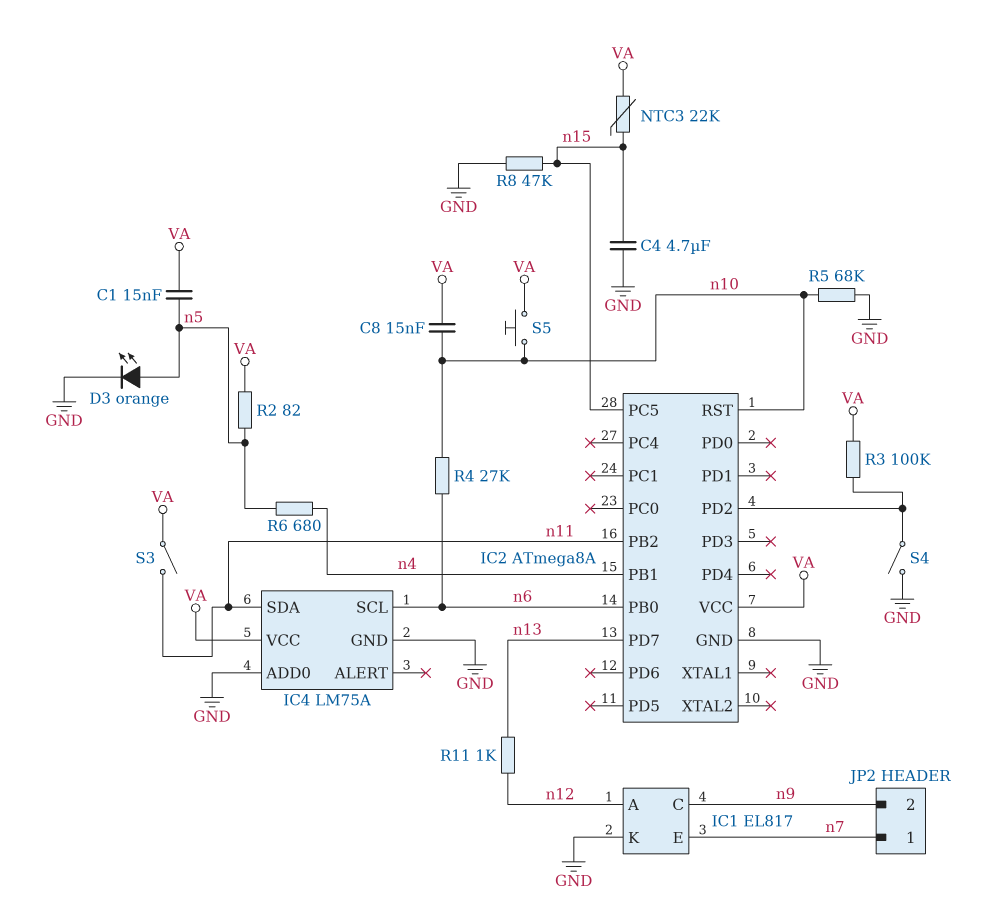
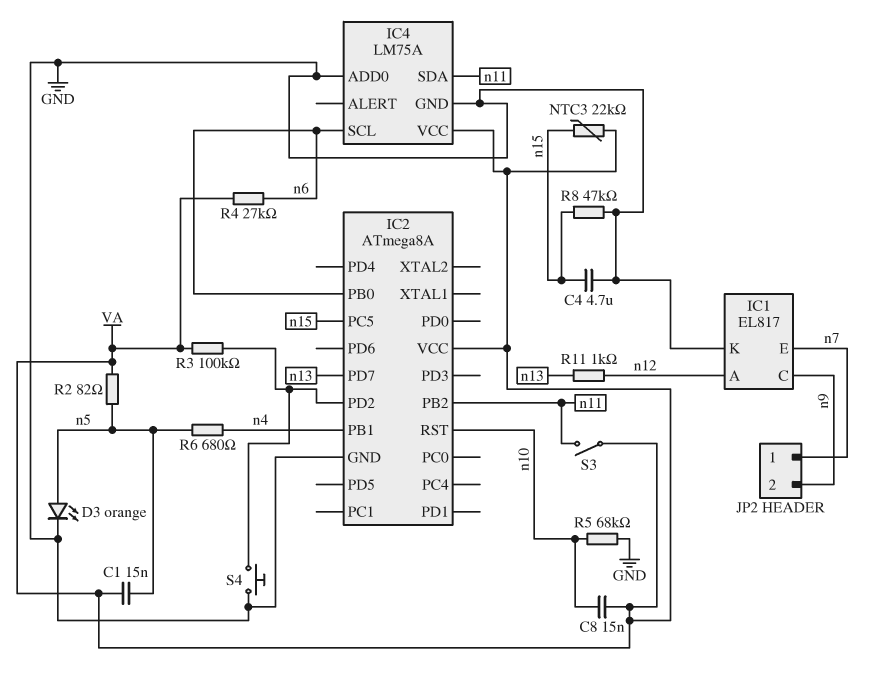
R4: 27k (n6, n10) -> 27k (VA, n6)
S4: switch (GND, IC2/PD2) -> button (GND, IC2/PD2)
S5: button (VA, n10) -> none

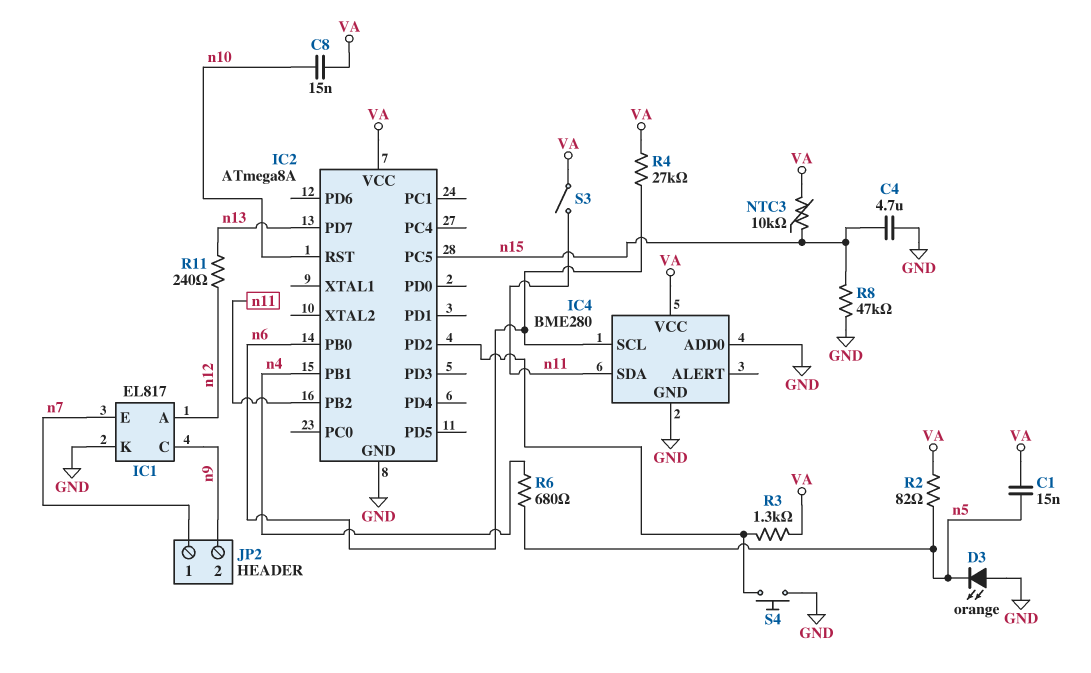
D3: LED orange (A n5, K GND) -> LED orange (A GND, K n5)
IC4: LM75A -> BME280
NTC3: 22k (VA, n15) -> 10k (VA, n15)
R3: 100k (IC2/PD2, VA) -> 1.3k (IC2/PD2, VA)
R5: 68k (GND, n10) -> none
R11: 1k (n12, n13) -> 240 (n12, n13)

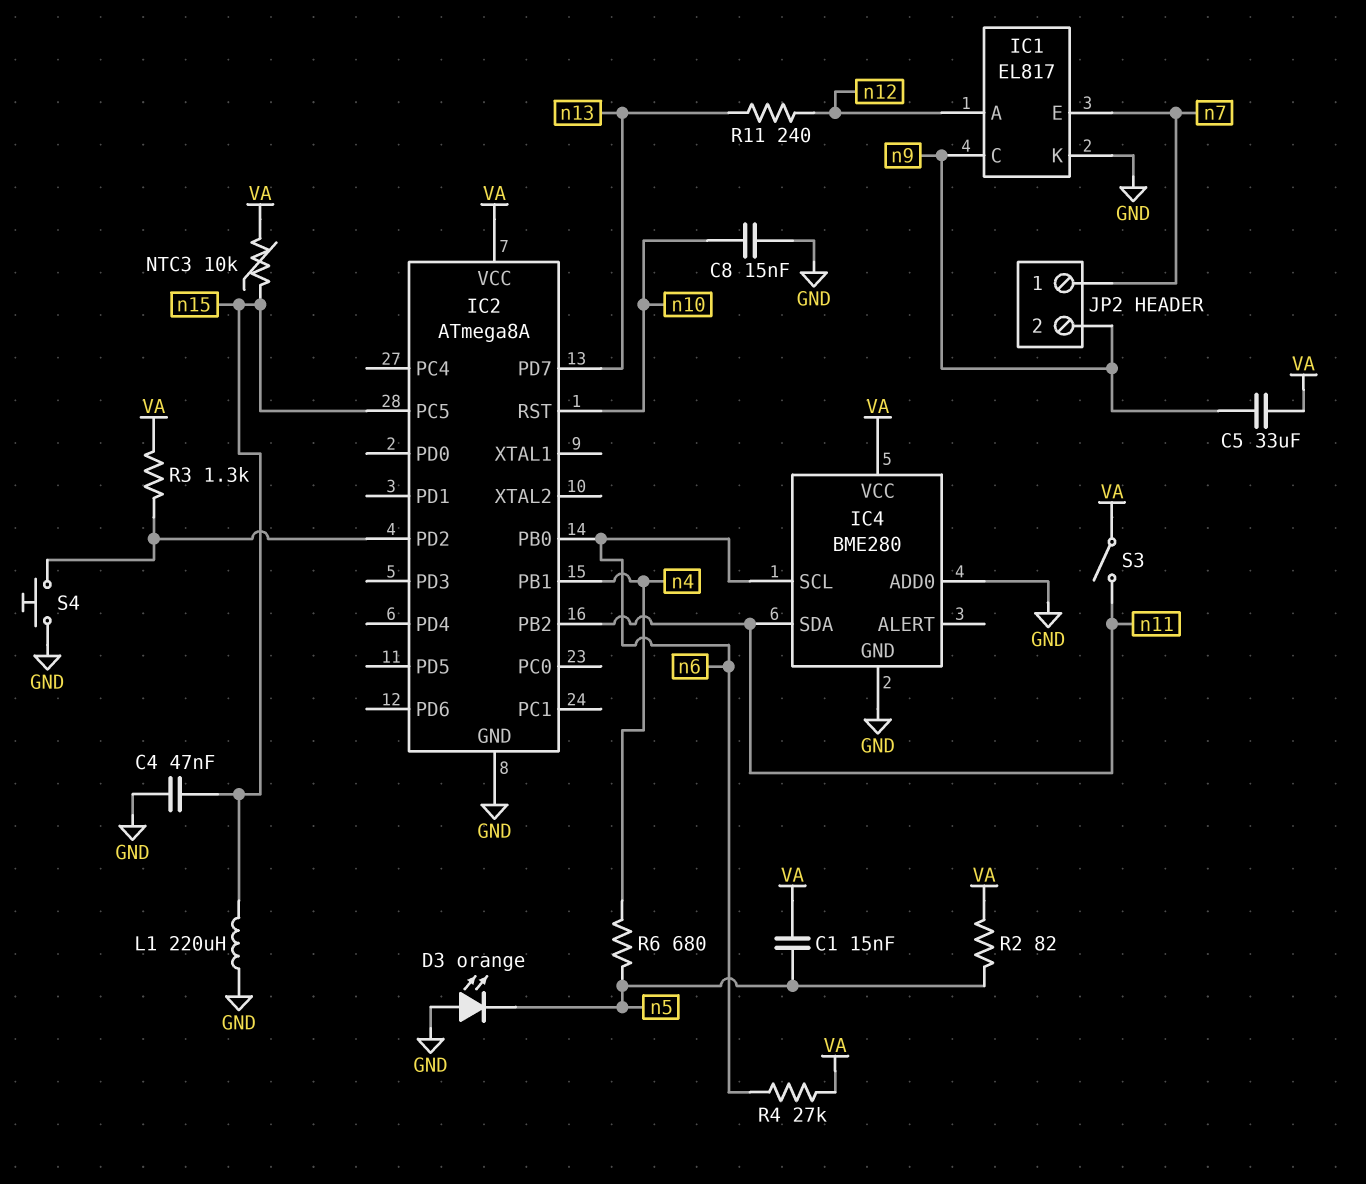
C4: 4.7uF (GND, n15) -> 47nF (GND, n15)
C5: none -> 33uF (VA, n9)
C8: 15nF (VA, n10) -> 15nF (GND, n10)
L1: none -> 220uH (GND, n15)
R8: 47k (GND, n15) -> none

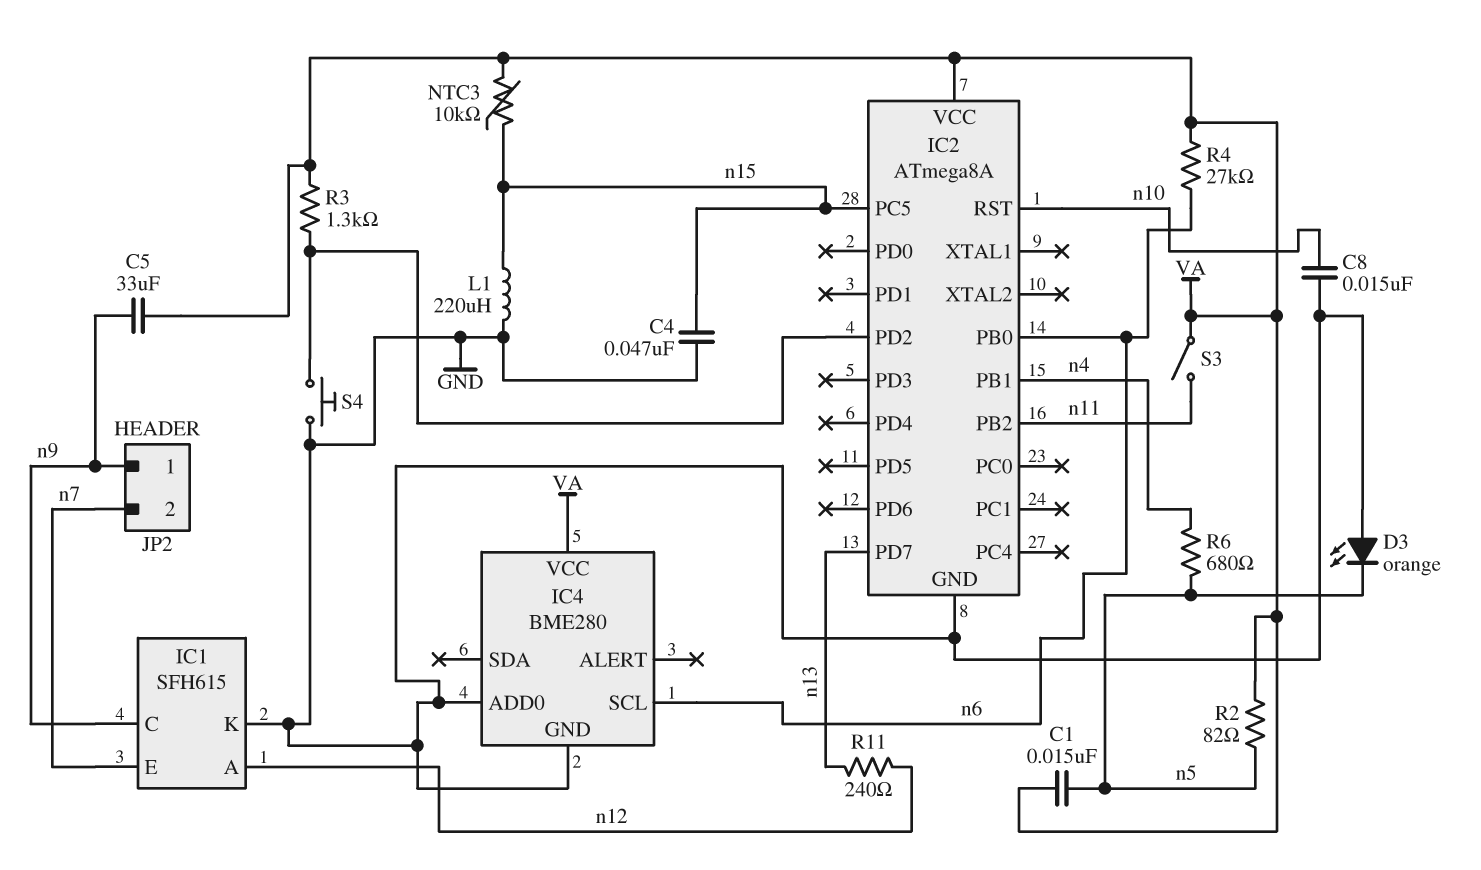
IC1: EL817 -> SFH615
IC4 pin SDA: n11 -> none
JP2 pin 1: n7 -> n9
JP2 pin 2: n9 -> n7

